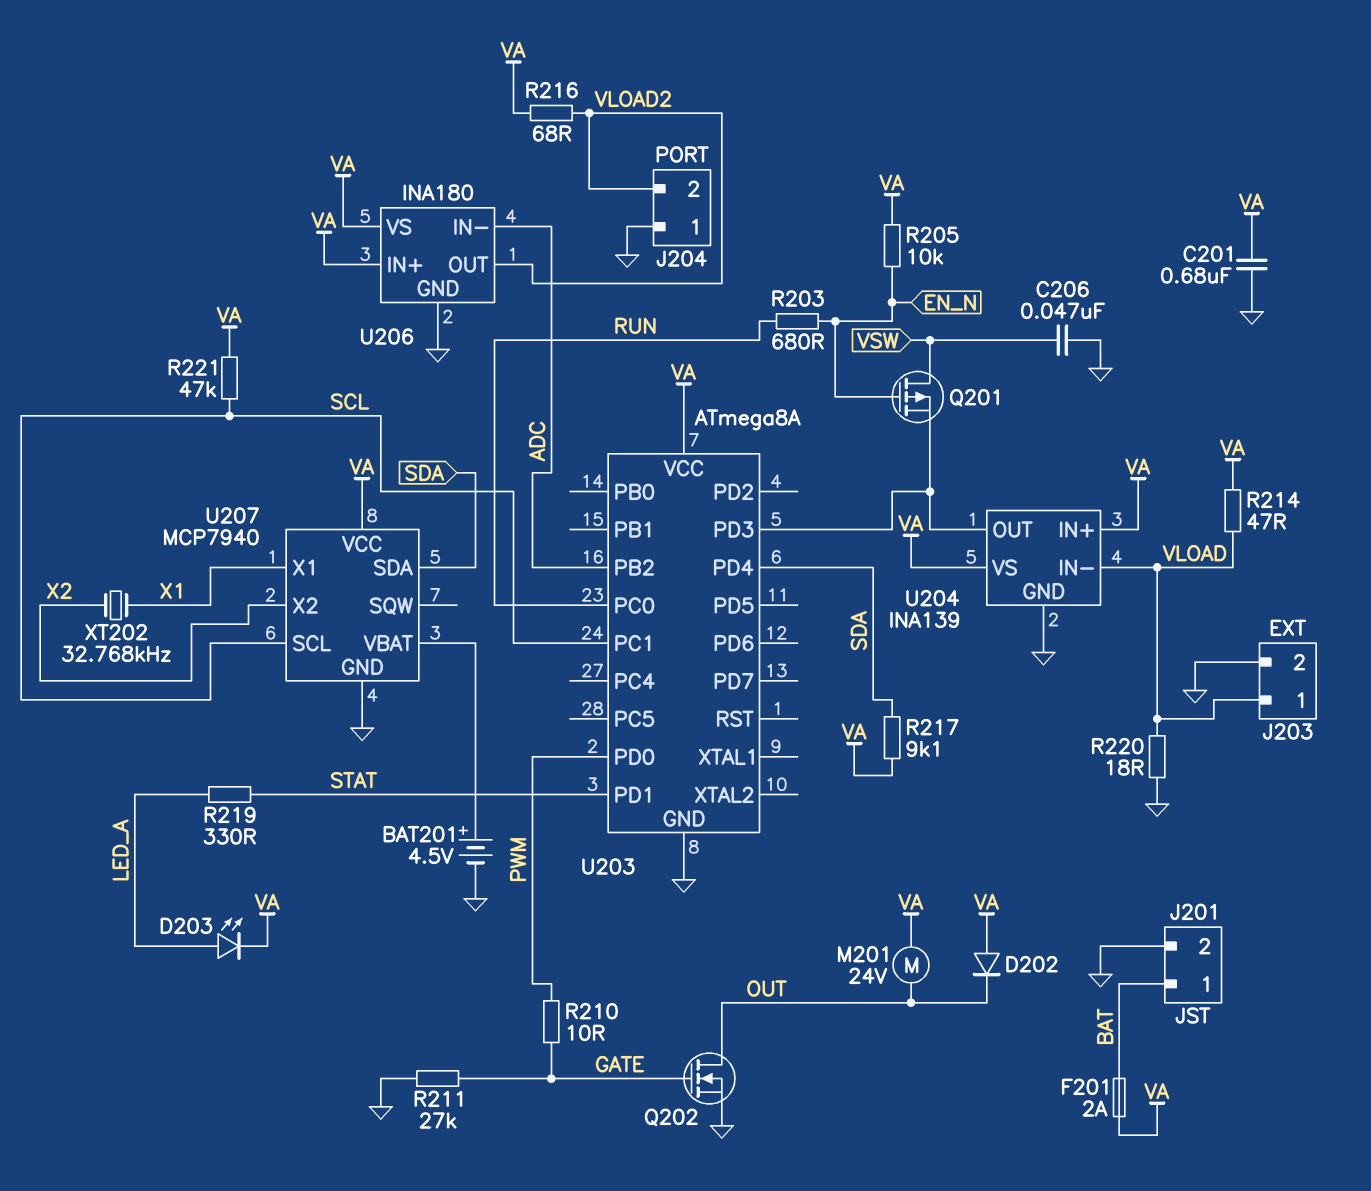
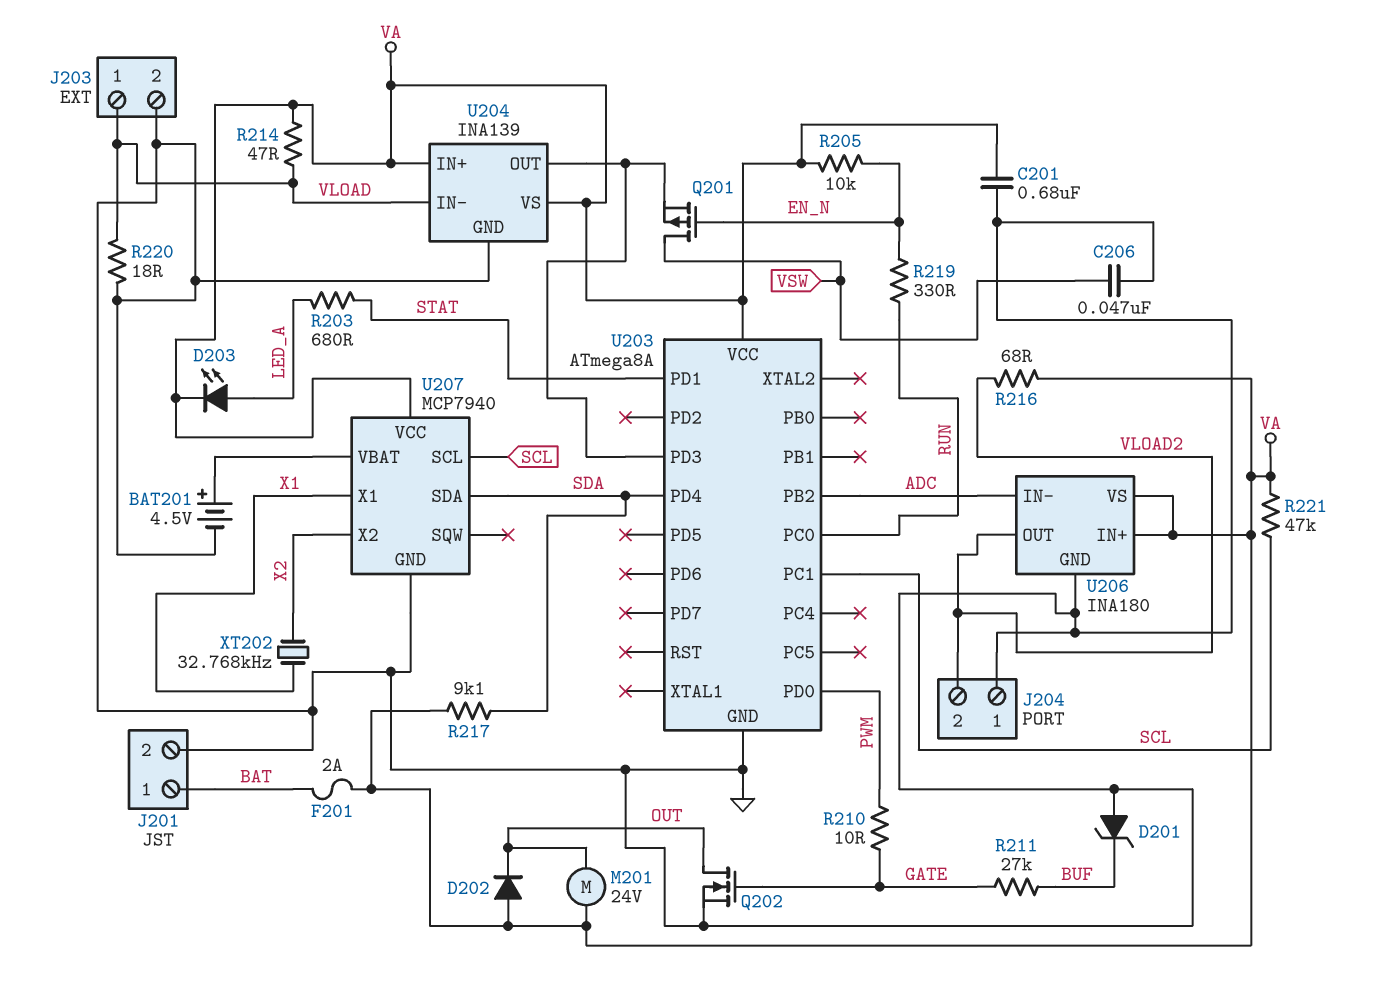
D201: none -> zener (A GND, K BUF)
R203: 680 (EN_N, RUN) -> 680 (LED_A, STAT)
R211: 27k (GATE, GND) -> 27k (BUF, GATE)
R219: 330 (LED_A, STAT) -> 330 (EN_N, RUN)

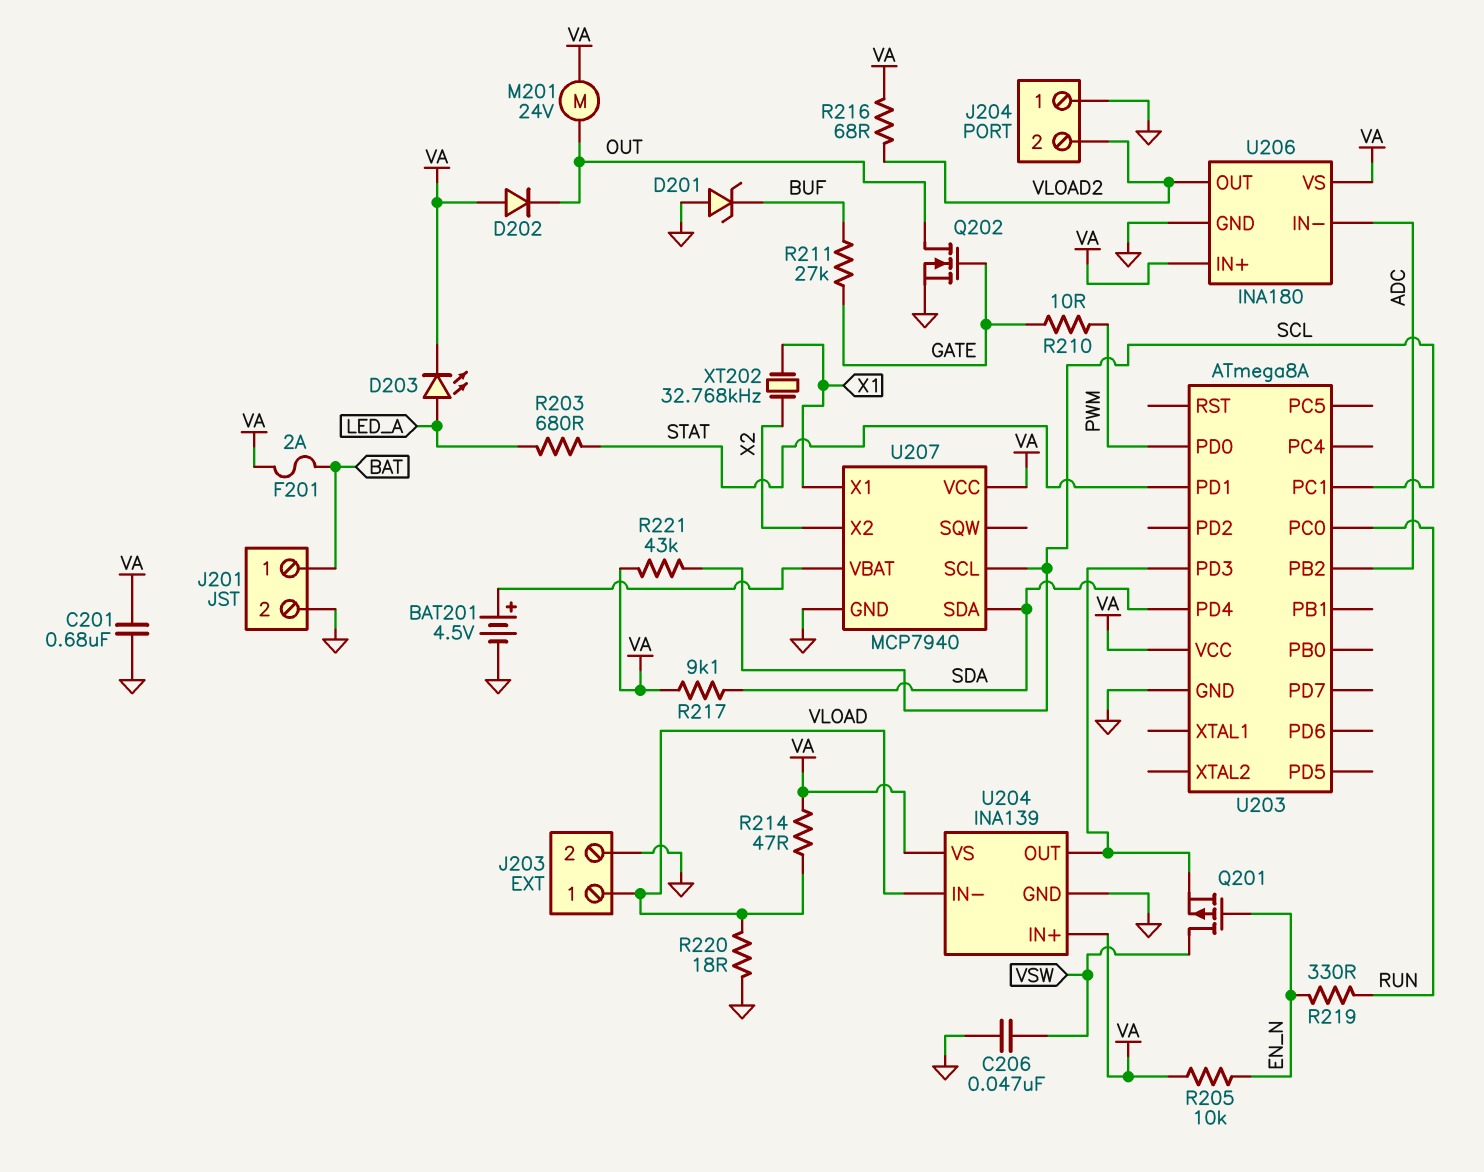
R221: 47k (SCL, VA) -> 43k (SCL, VA)

